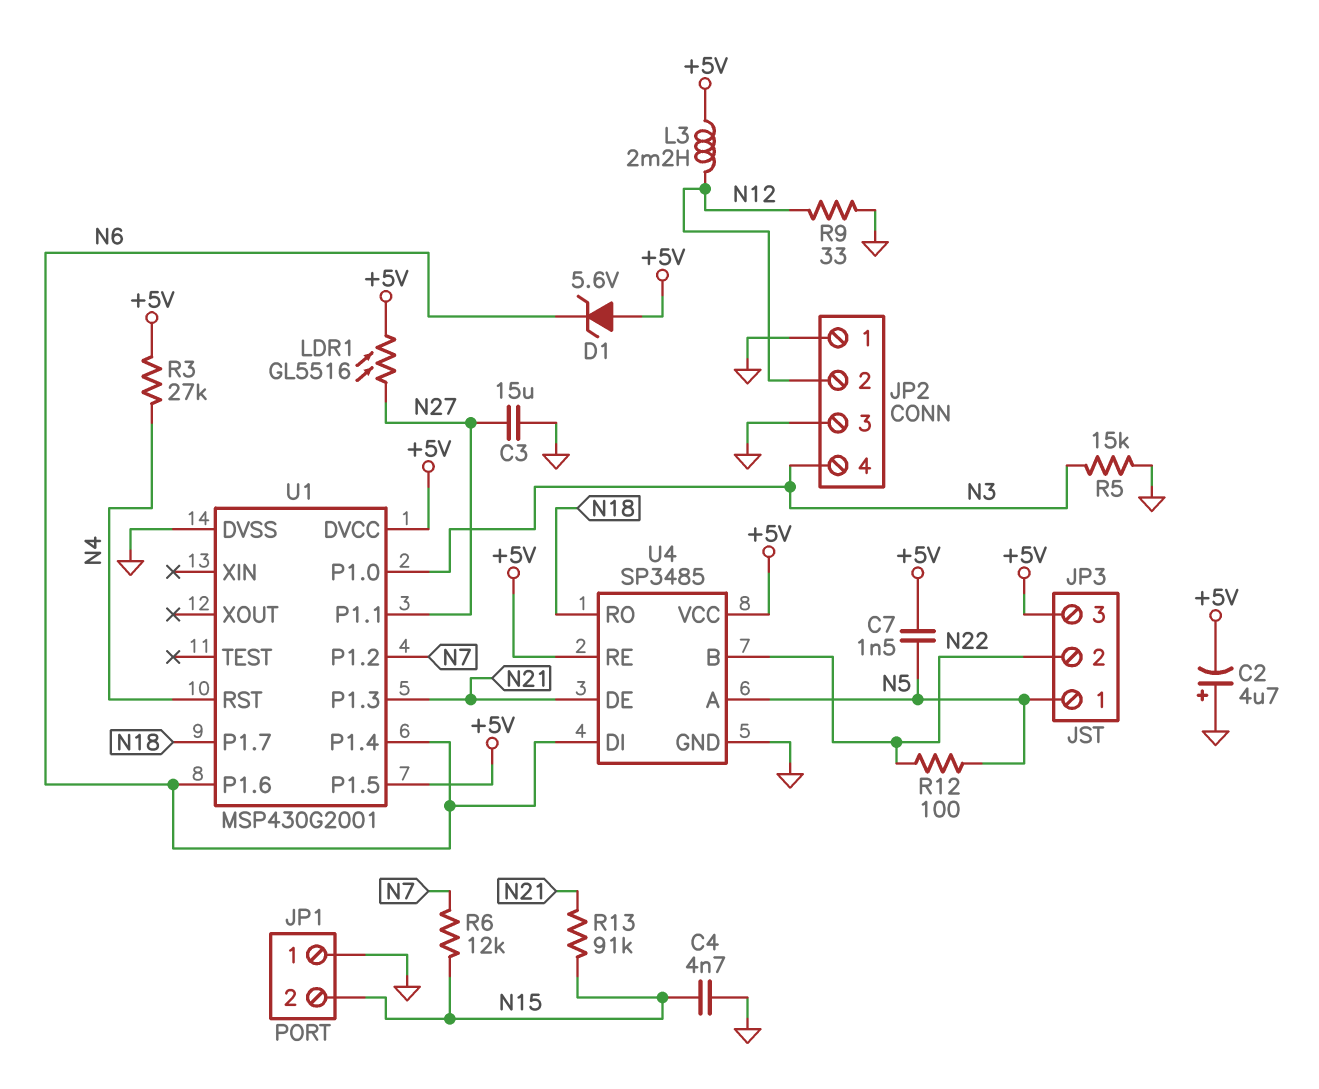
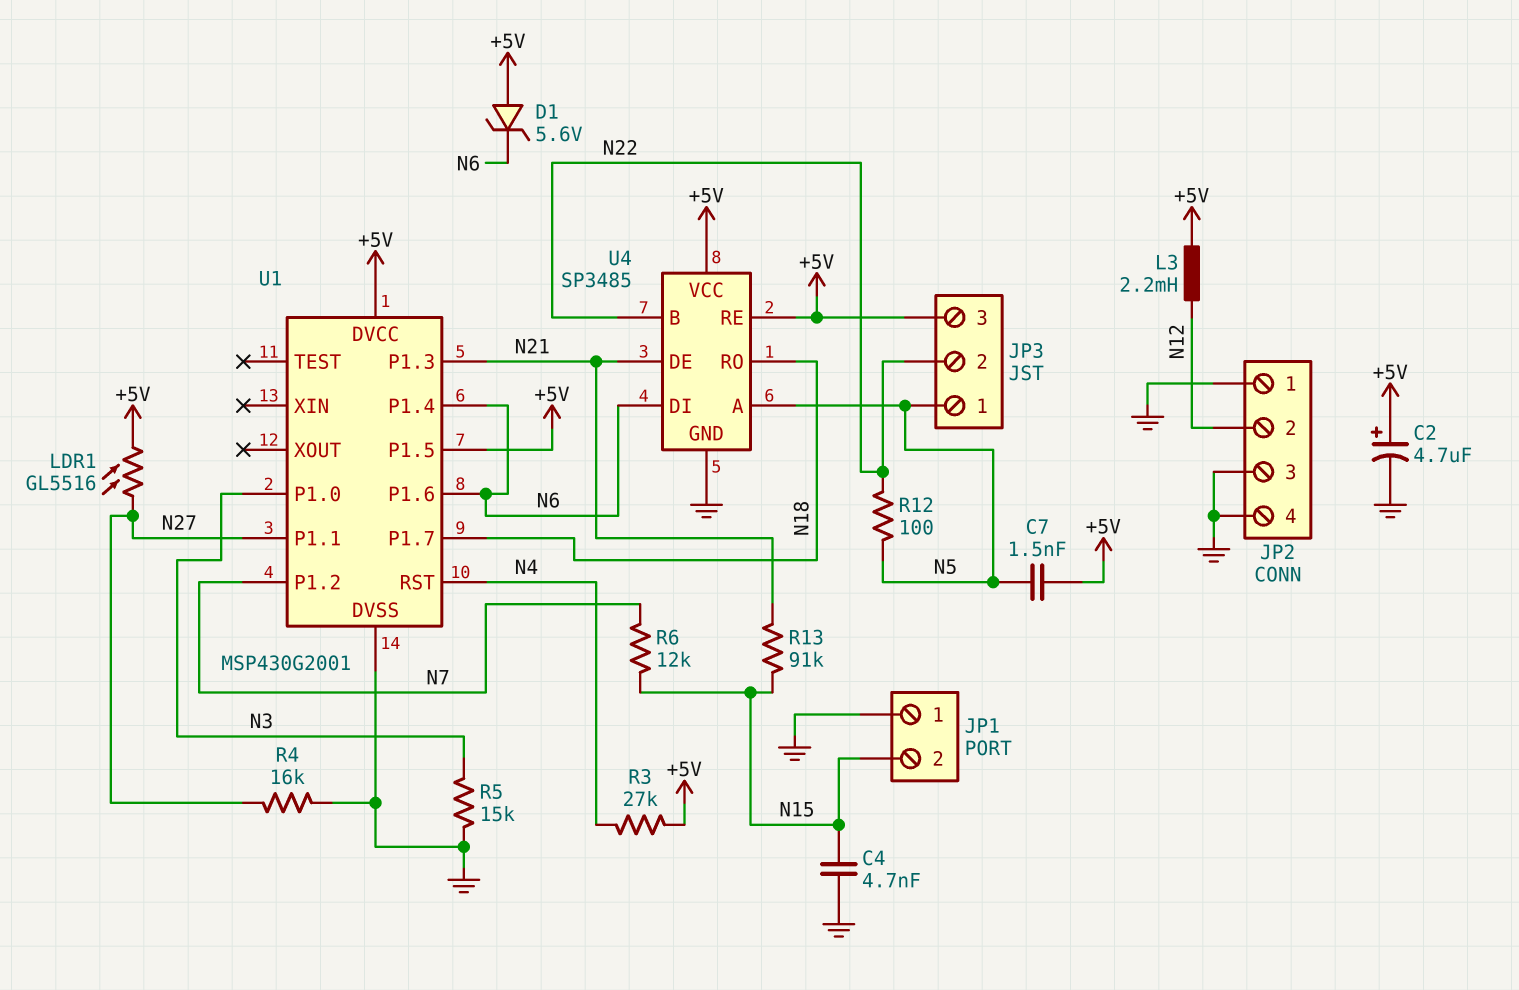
C2: 4.7uF (plus GND, minus +5V) -> 4.7uF (plus +5V, minus GND)
C3: 15uF (GND, N27) -> none
JP2 pin 4: N3 -> GND
R4: none -> 16k (GND, N27)
R9: 33 (GND, N12) -> none

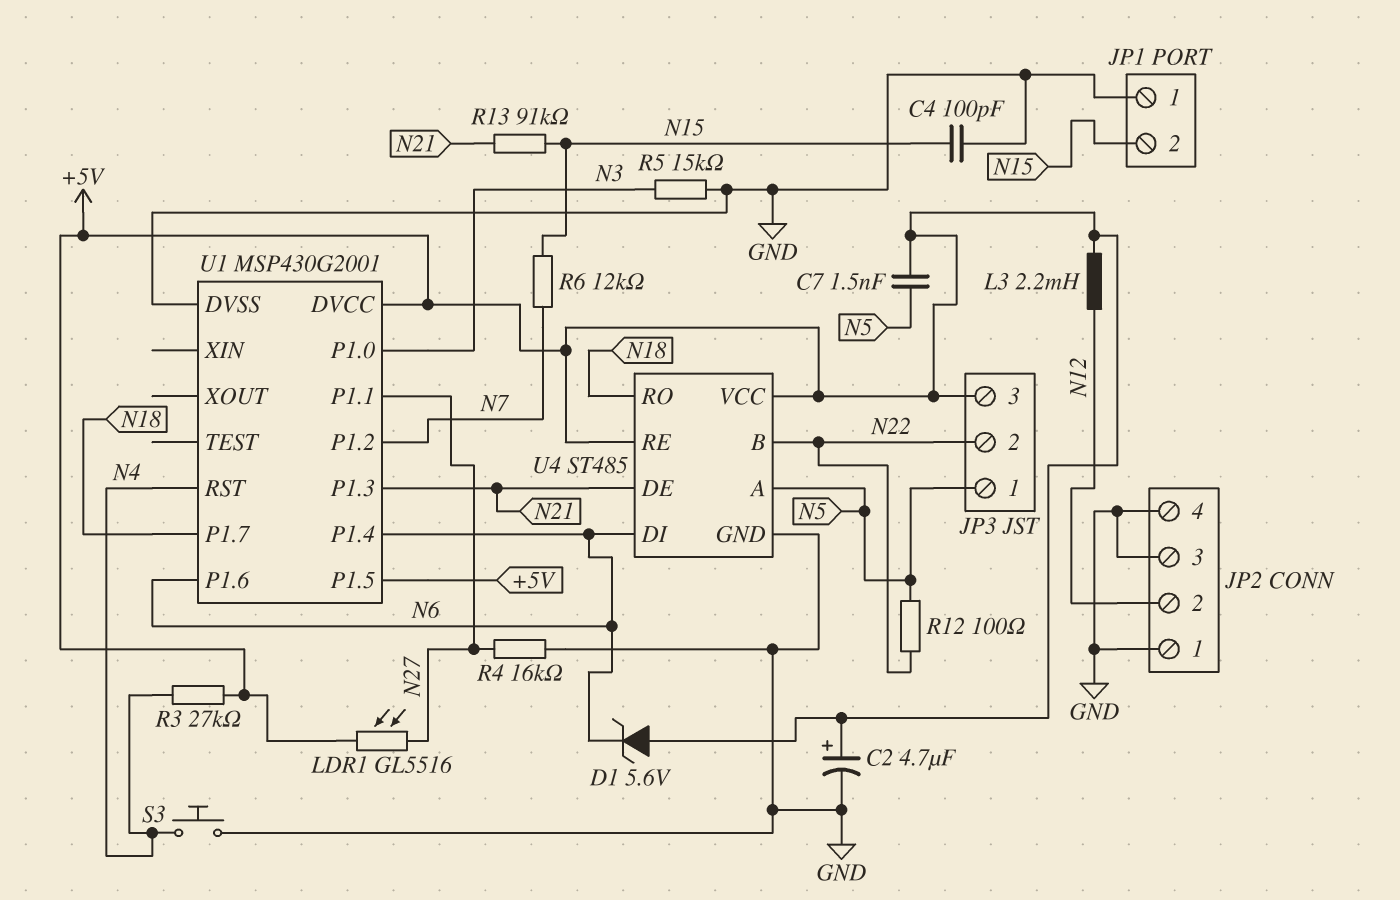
C4: 4.7nF (GND, N15) -> 100pF (GND, N15)
S3: none -> button (GND, N4)
U4: SP3485 -> ST485

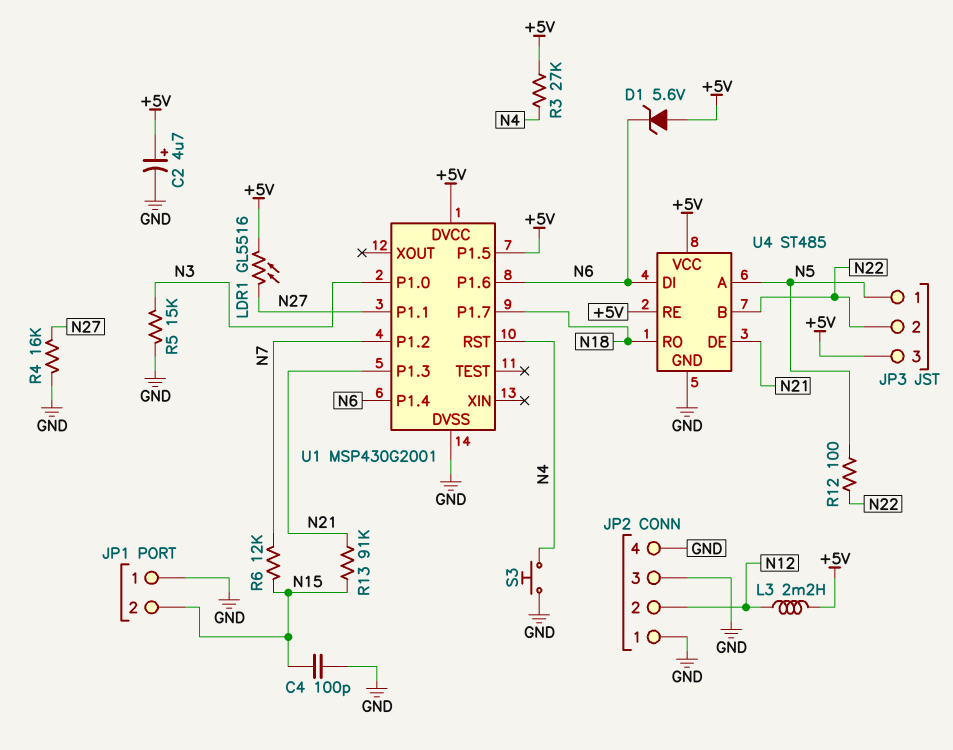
C7: 1.5nF (+5V, N5) -> none

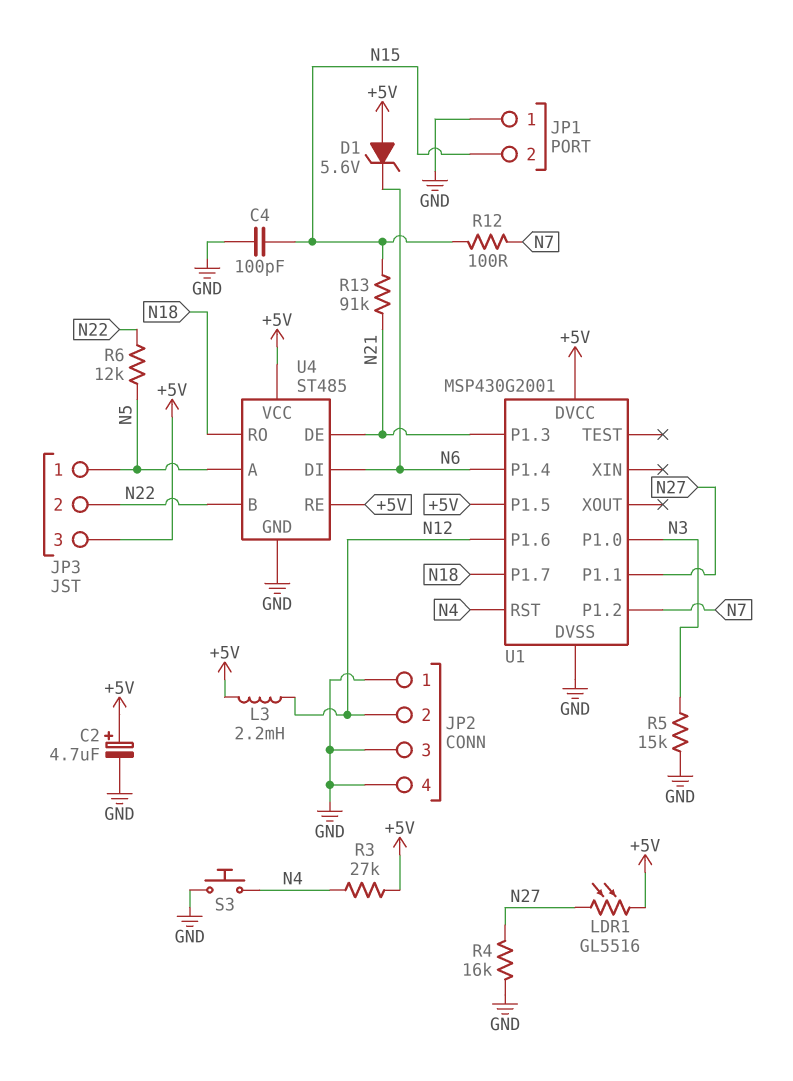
R6: 12k (N7, N15) -> 12k (N5, N22)
R12: 100 (N5, N22) -> 100 (N7, N15)
U1 pin P1.6: N6 -> N12

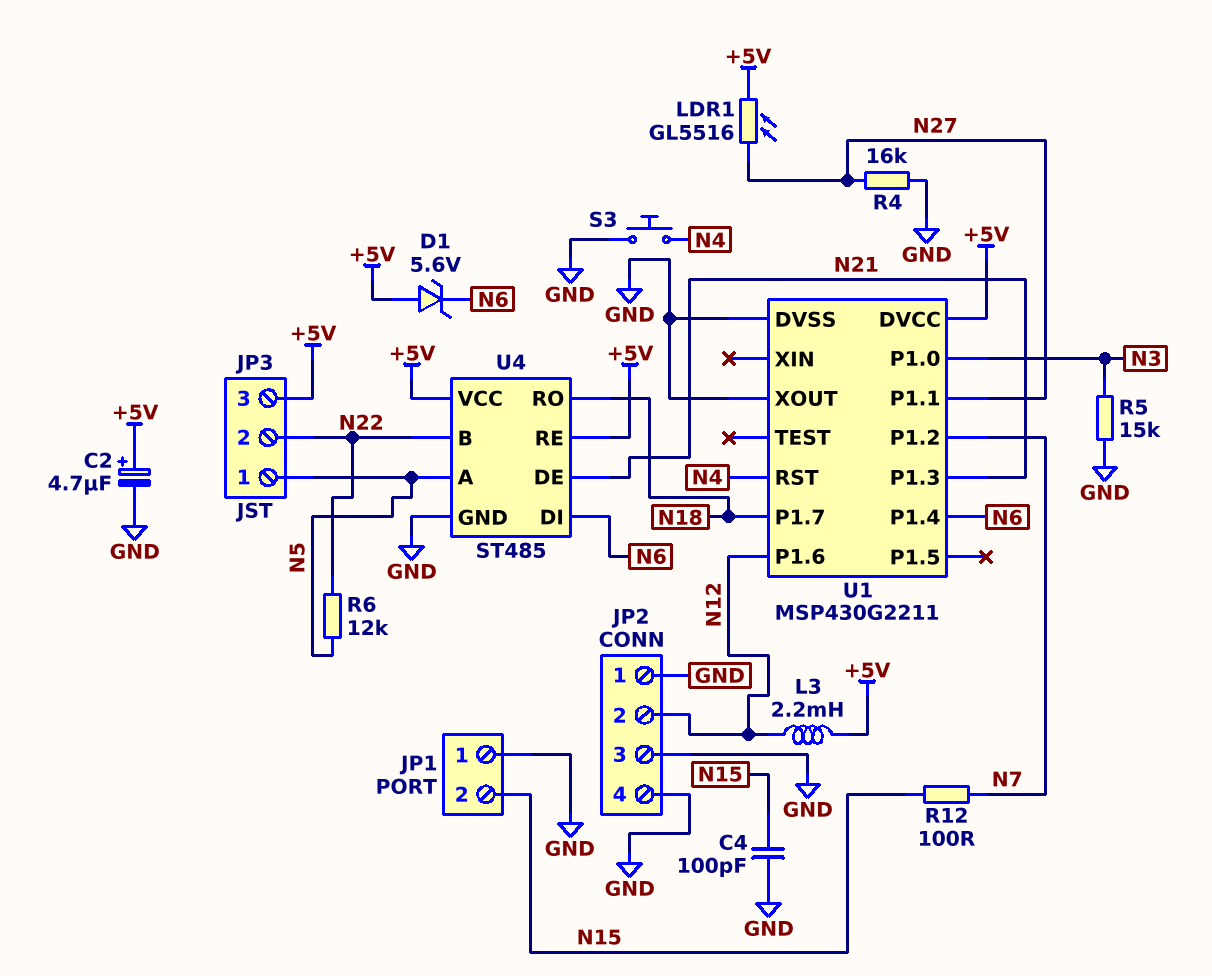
R3: 27k (+5V, N4) -> none
R13: 91k (N15, N21) -> none
U1: MSP430G2001 -> MSP430G2211
U1 pin P1.5: +5V -> none
U1 pin XOUT: none -> GND

